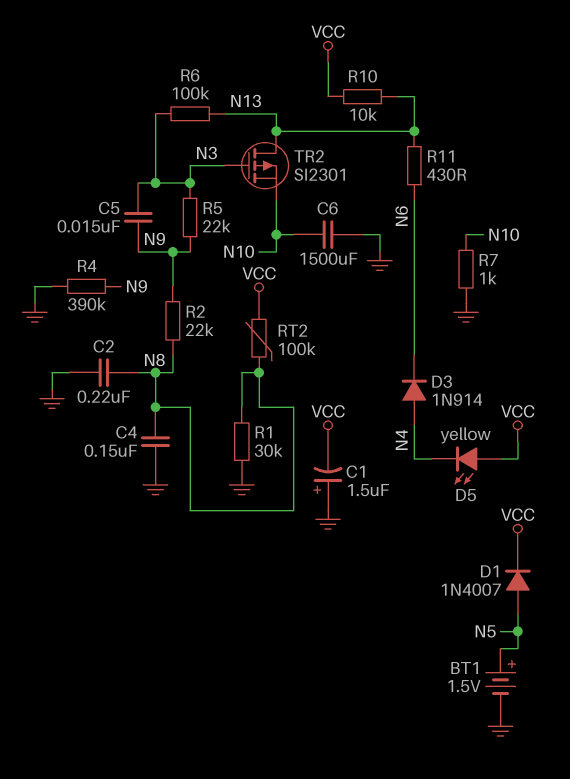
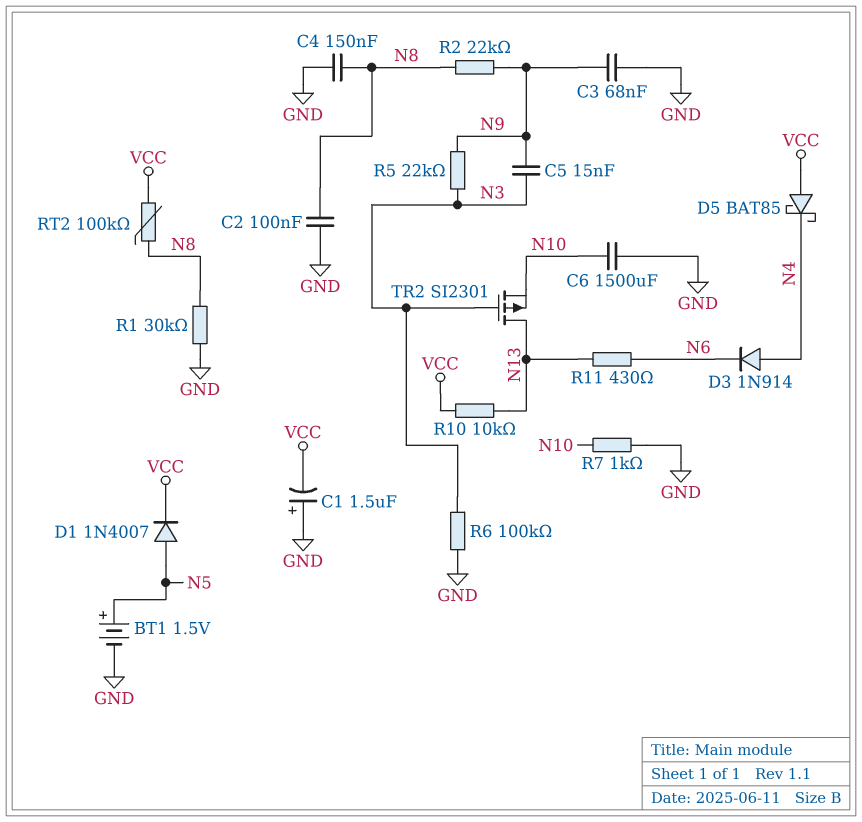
C2: 220nF (GND, N8) -> 100nF (GND, N8)
C3: none -> 68nF (GND, N9)
D5: LED yellow (A VCC, K N4) -> schottky BAT85 (A VCC, K N4)
R4: 390k (GND, N9) -> none
R6: 100k (N3, N13) -> 100k (GND, N3)

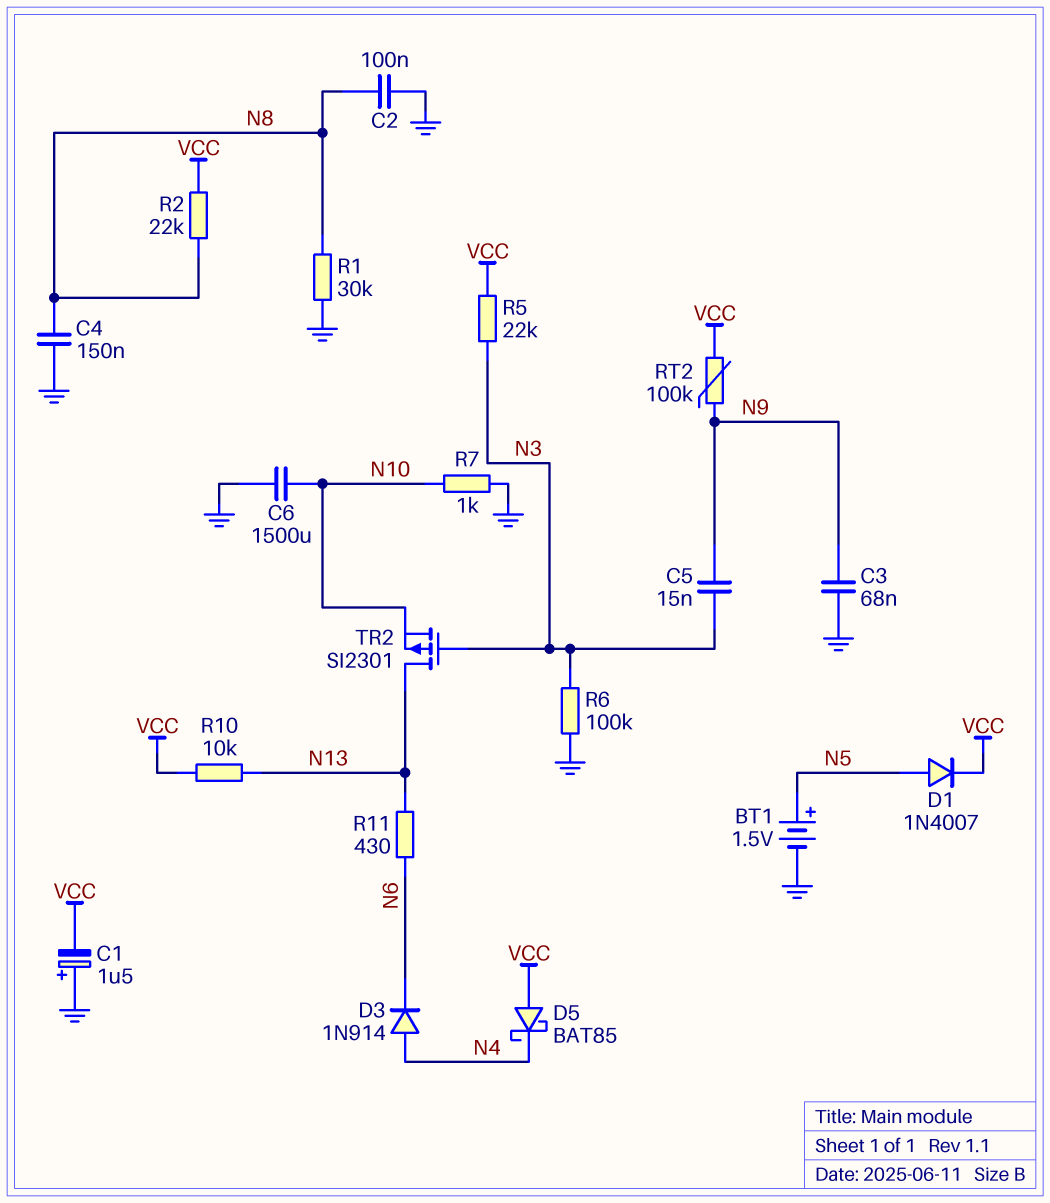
R2: 22k (N8, N9) -> 22k (N8, VCC)
R5: 22k (N3, N9) -> 22k (N3, VCC)
RT2: 100k (N8, VCC) -> 100k (N9, VCC)

